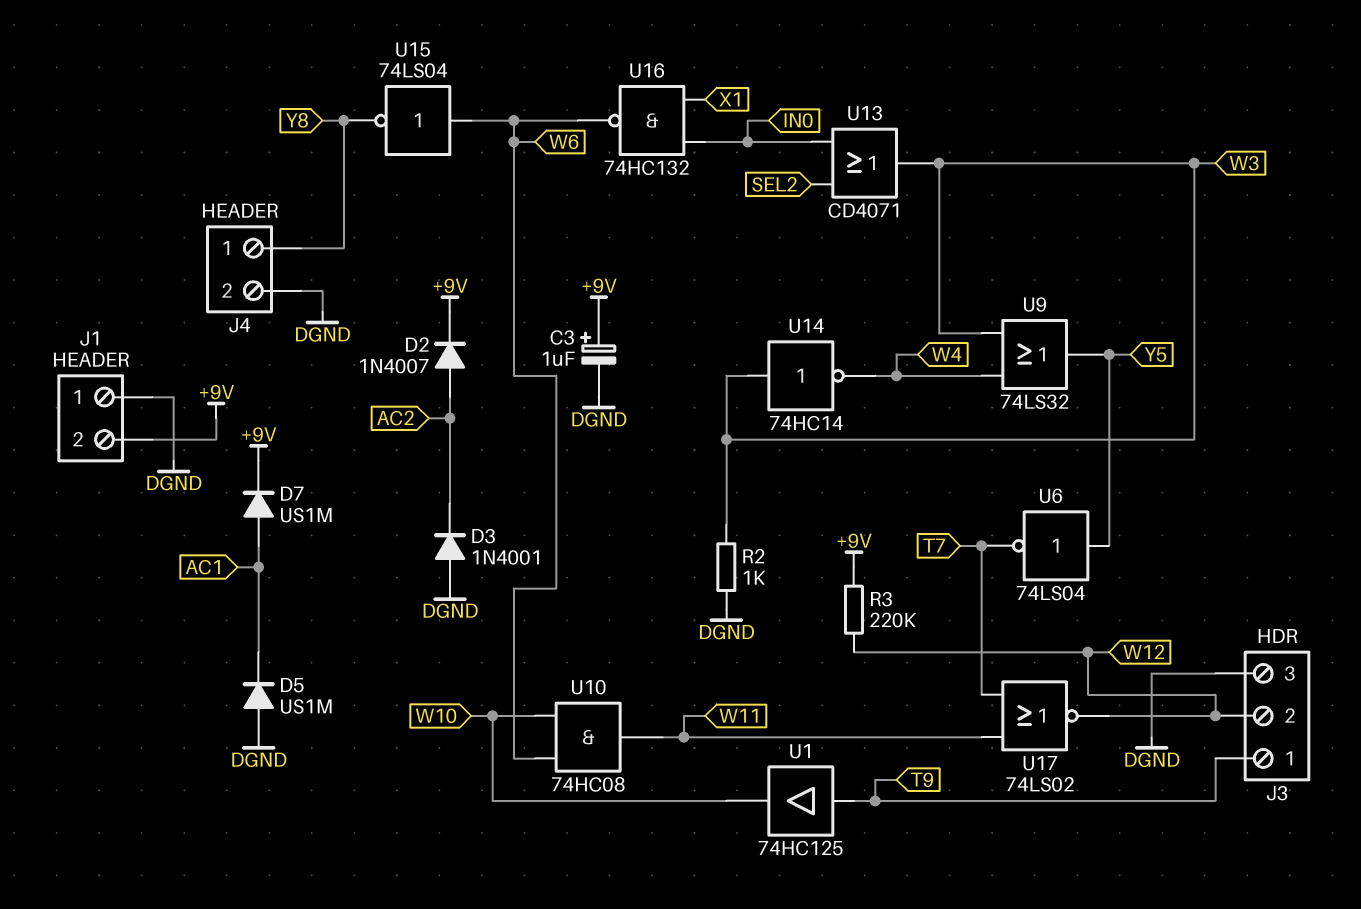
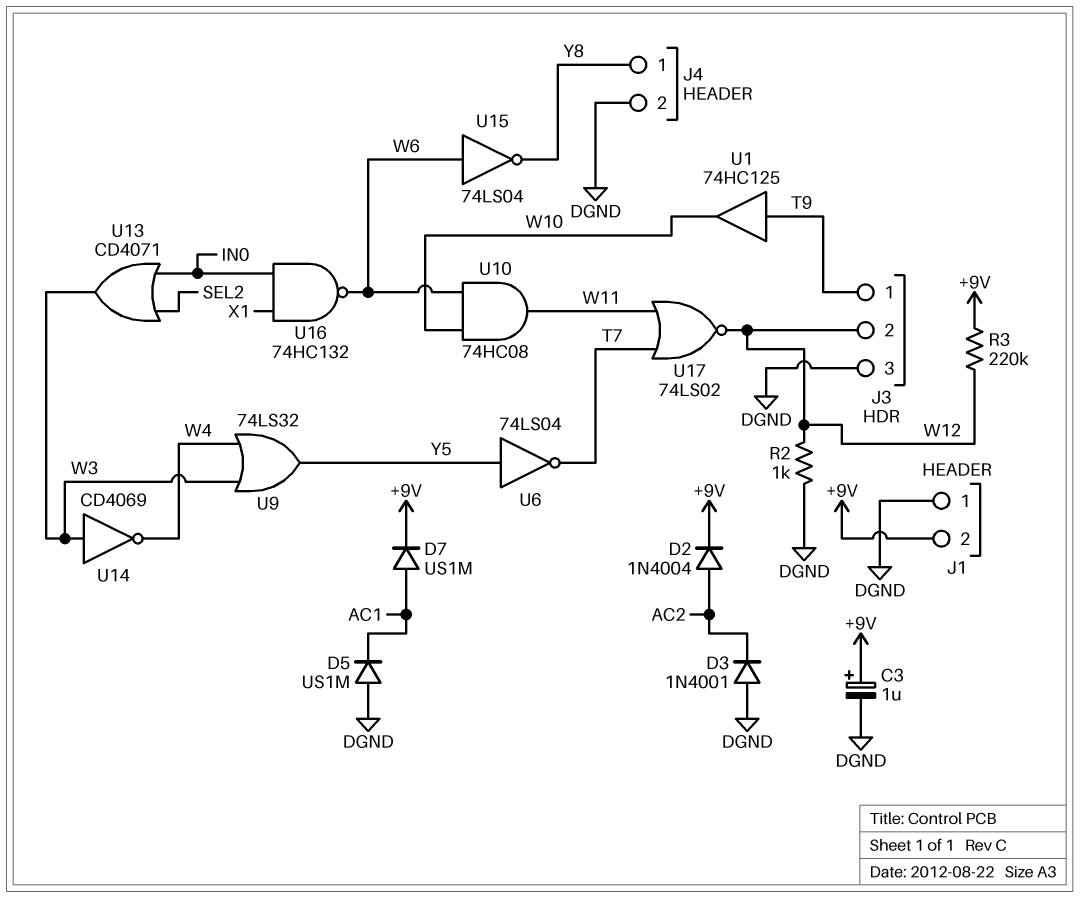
D2: diode 1N4007 (A AC2, K +9V) -> diode 1N4004 (A AC2, K +9V)
R2: 1k (DGND, W3) -> 1k (DGND, W12)
U14: NOT 74HC14 (in W3, out W4) -> NOT CD4069 (in W3, out W4)

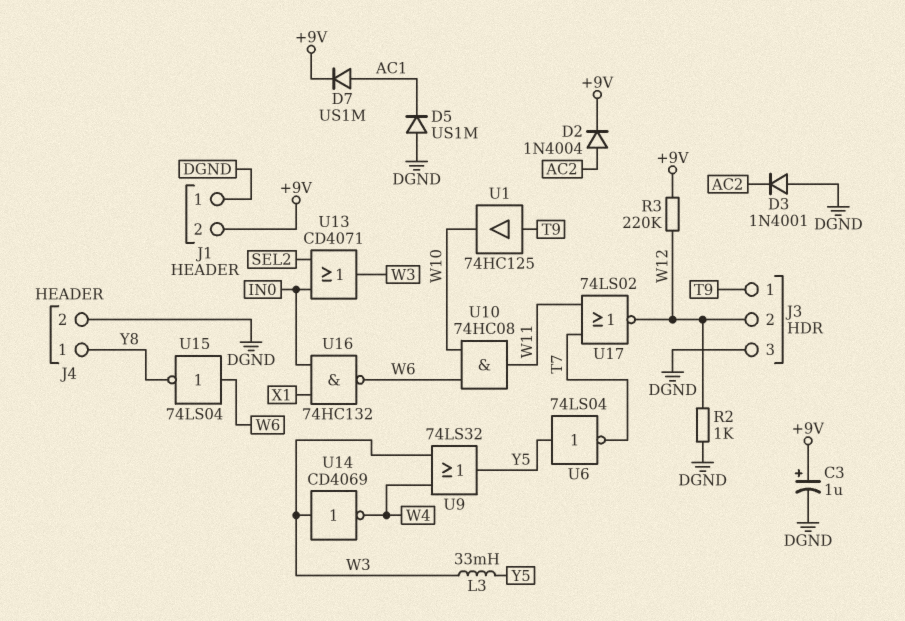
L3: none -> 33mH (W3, Y5)

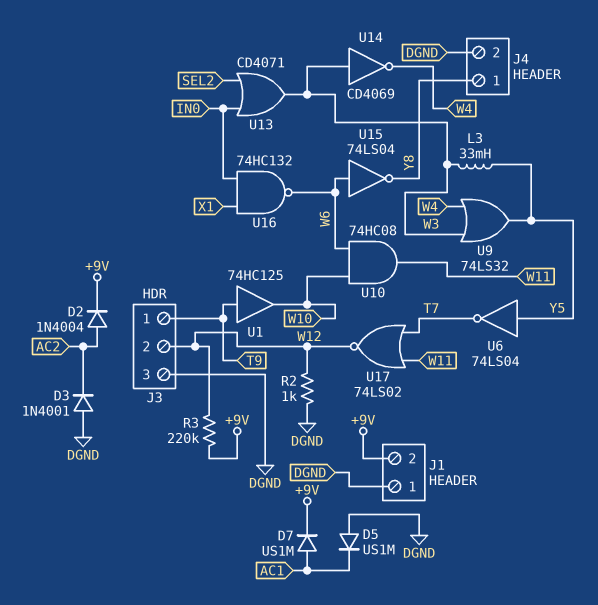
C3: 1uF (plus +9V, minus DGND) -> none

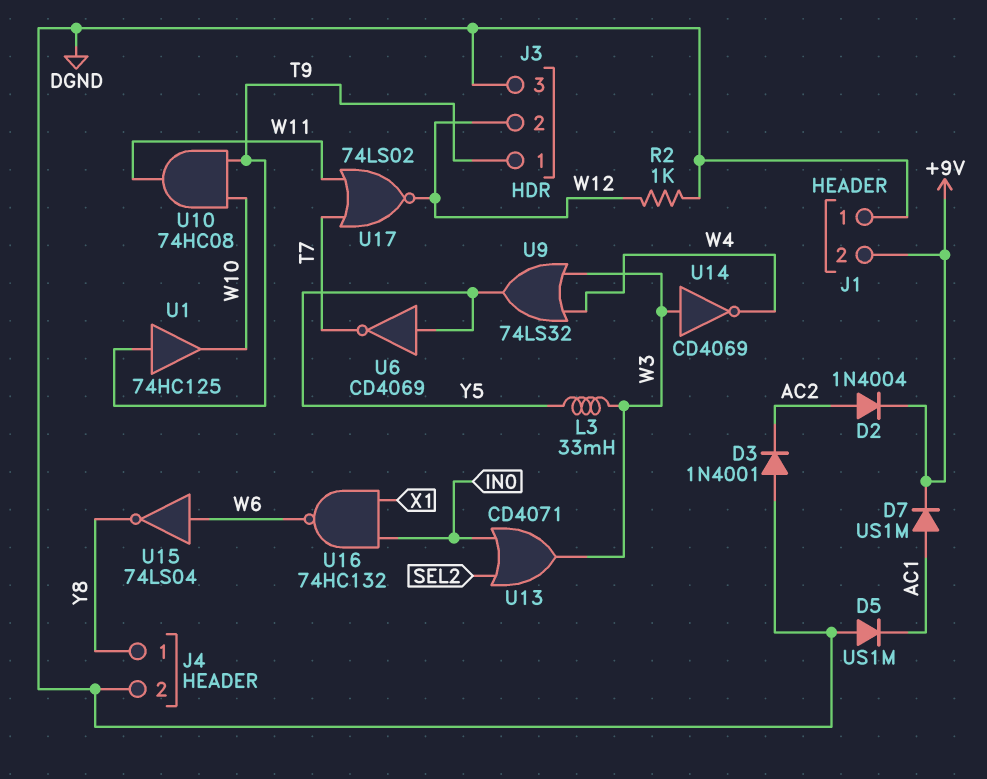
R3: 220k (+9V, W12) -> none
U6: NOT 74LS04 (in Y5, out T7) -> NOT CD4069 (in Y5, out T7)
U10: AND 74HC08 (in W6, in W10, out W11) -> AND 74HC08 (in T9, in W10, out W11)

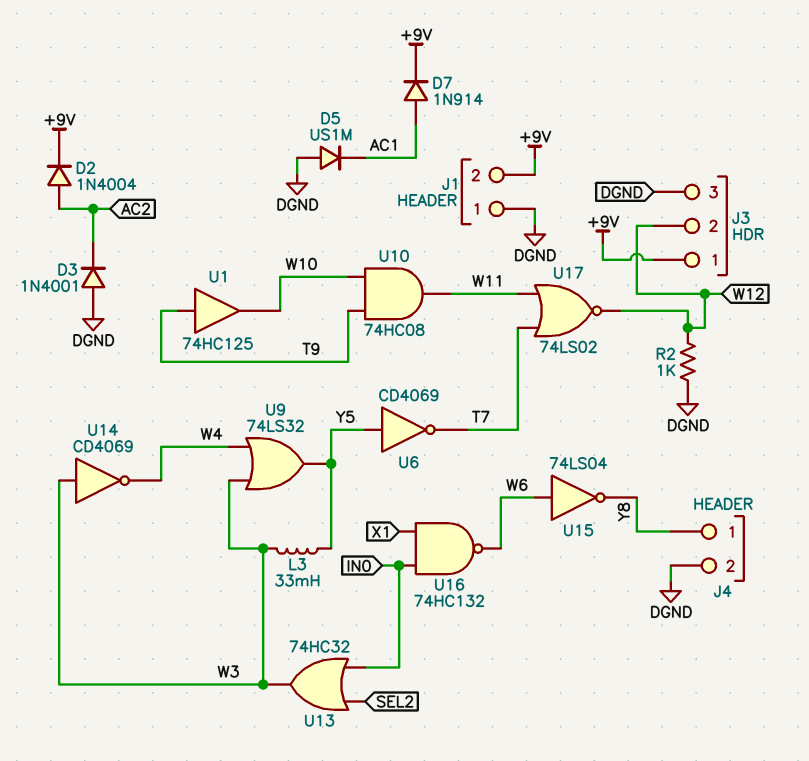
D7: diode US1M (A AC1, K +9V) -> diode 1N914 (A AC1, K +9V)
J3 pin 1: T9 -> +9V
U13: OR CD4071 (in IN0, in SEL2, out W3) -> OR 74HC32 (in IN0, in SEL2, out W3)

